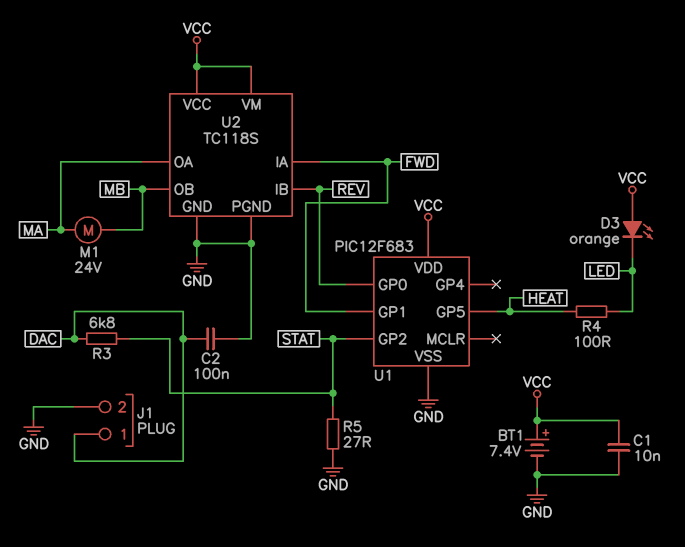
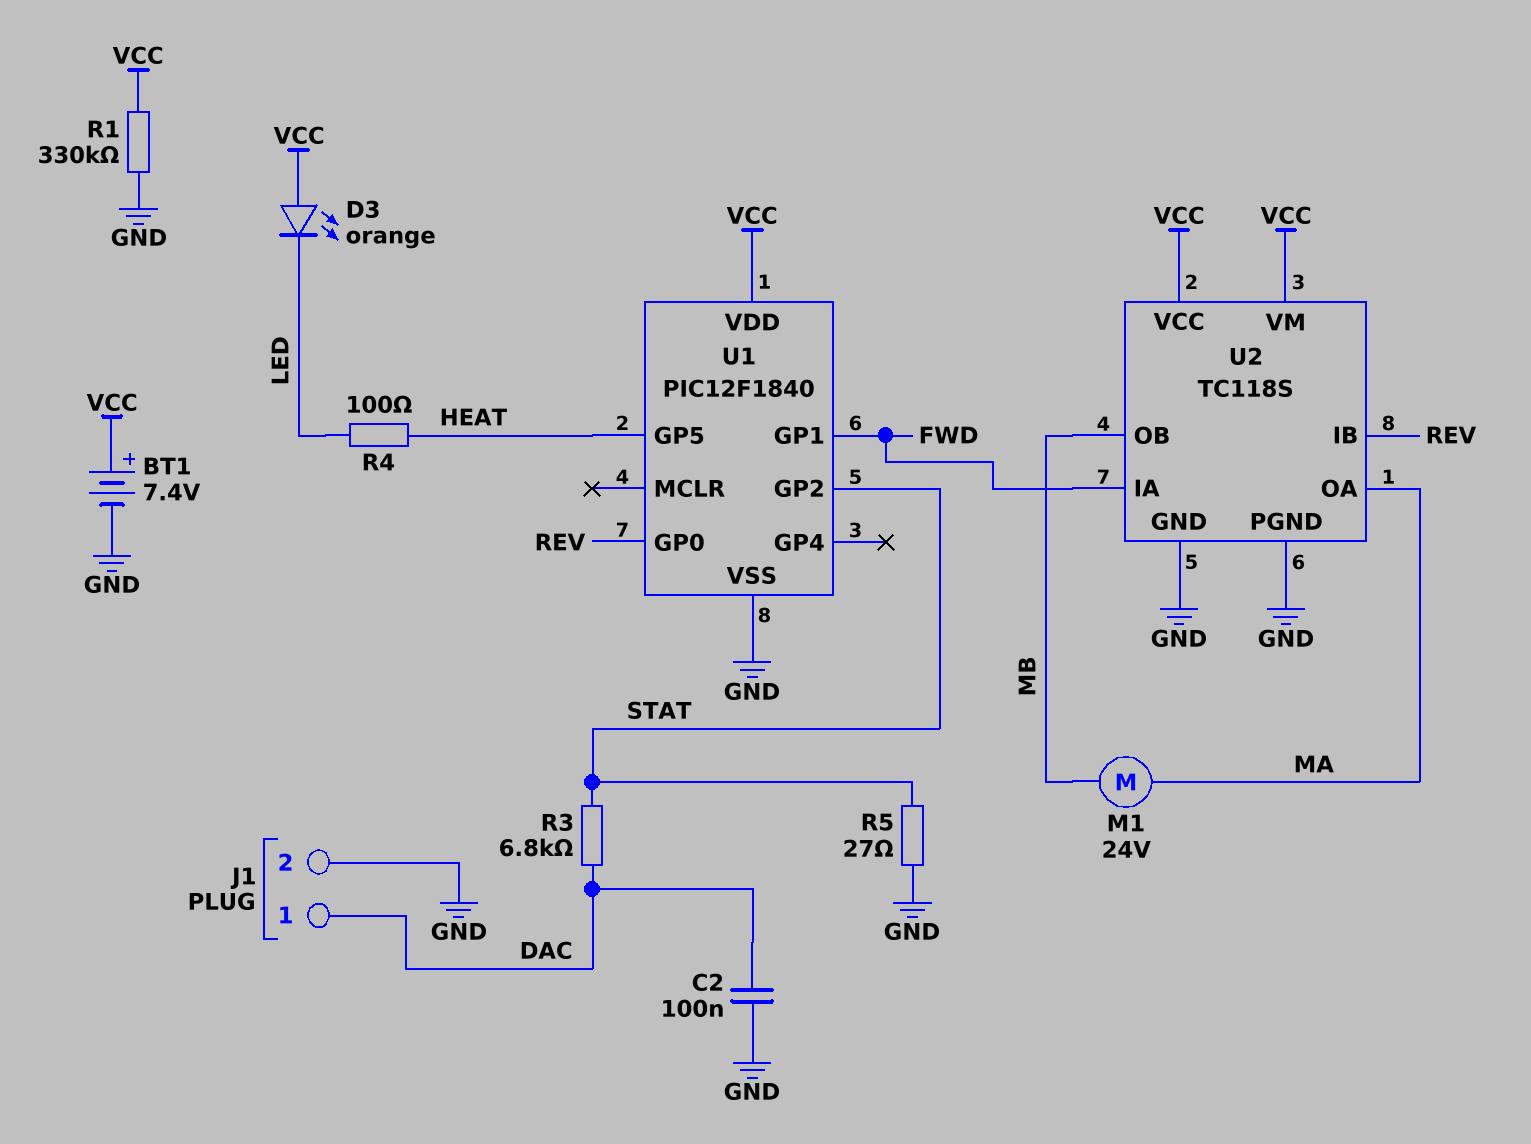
C1: 10nF (GND, VCC) -> none
R1: none -> 330k (GND, VCC)
U1: PIC12F683 -> PIC12F1840

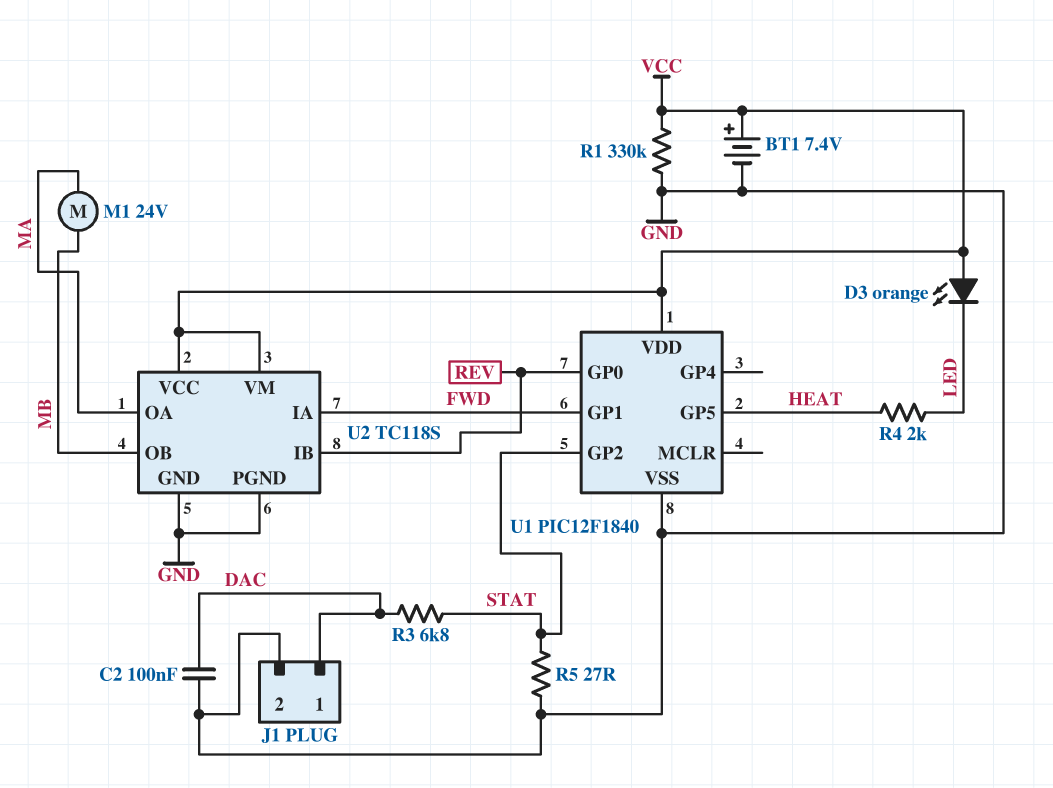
R4: 100 (HEAT, LED) -> 2k (HEAT, LED)

